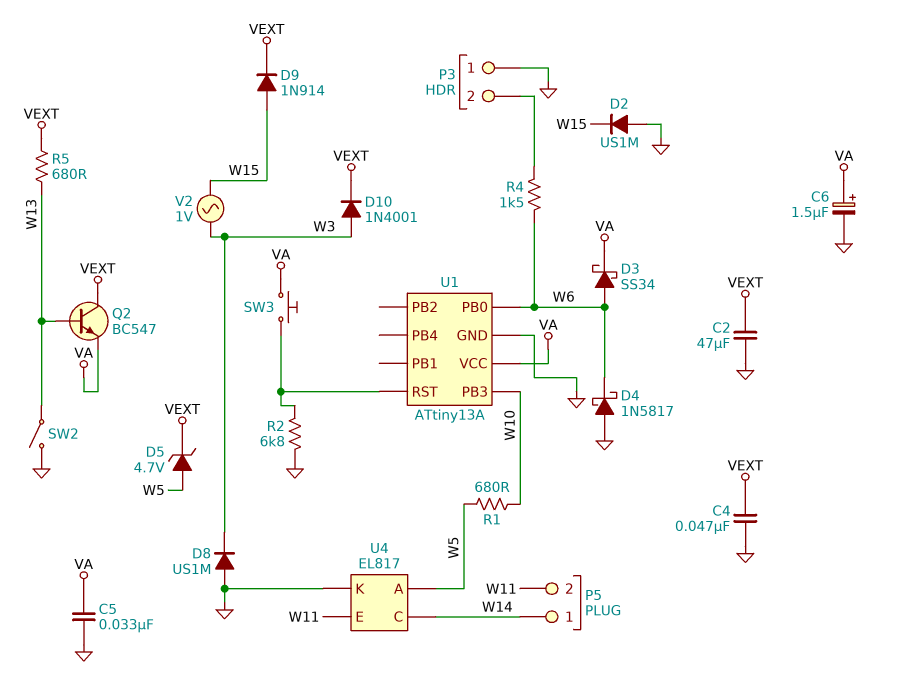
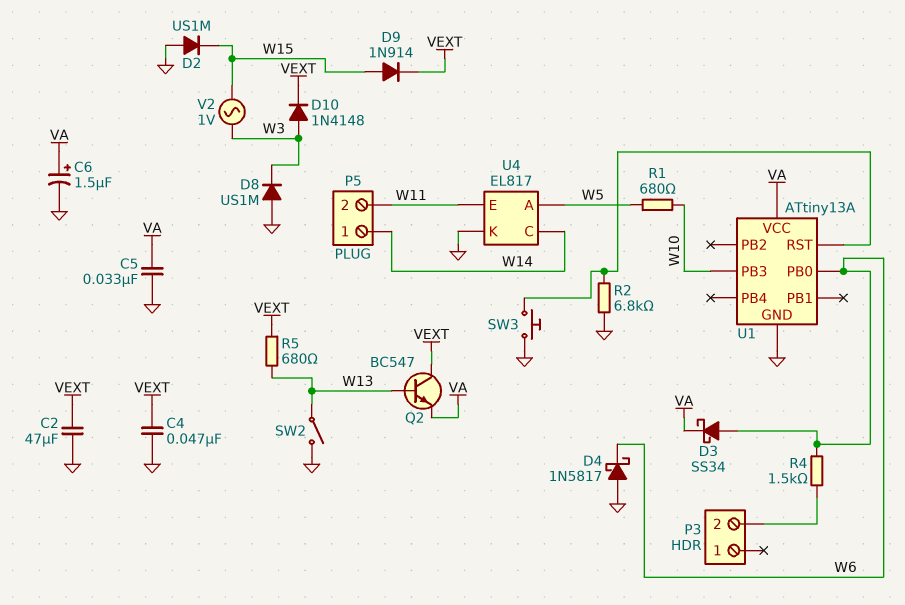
D5: zener 4.7V (A W5, K VEXT) -> none
D10: diode 1N4001 (A W3, K VEXT) -> diode 1N4148 (A W3, K VEXT)
P3 pin 1: GND -> none
SW3: button (U1/RST, VA) -> button (GND, U1/RST)

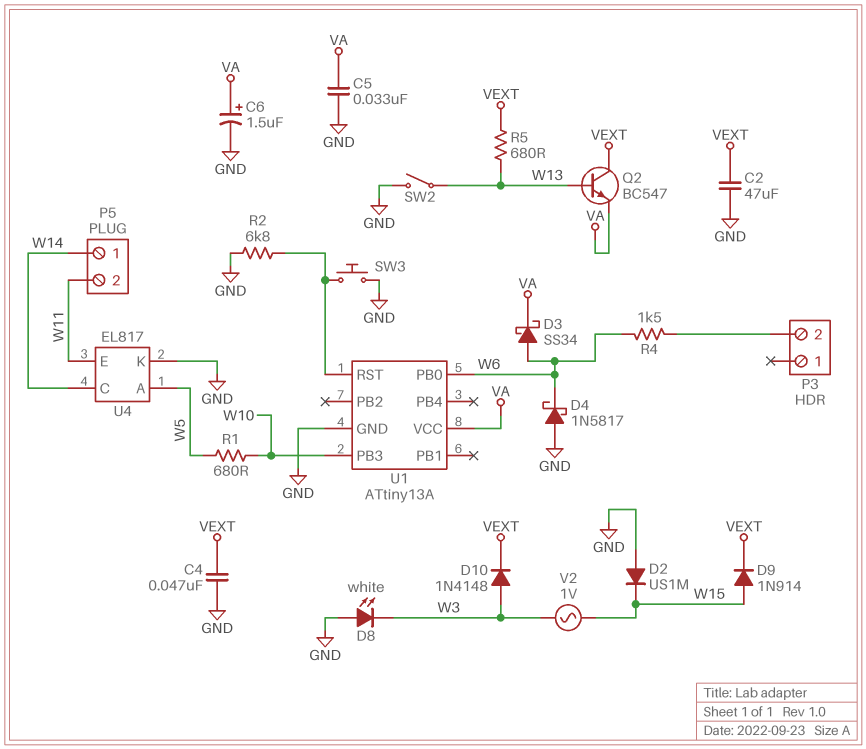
D8: diode US1M (A GND, K W3) -> LED white (A GND, K W3)

